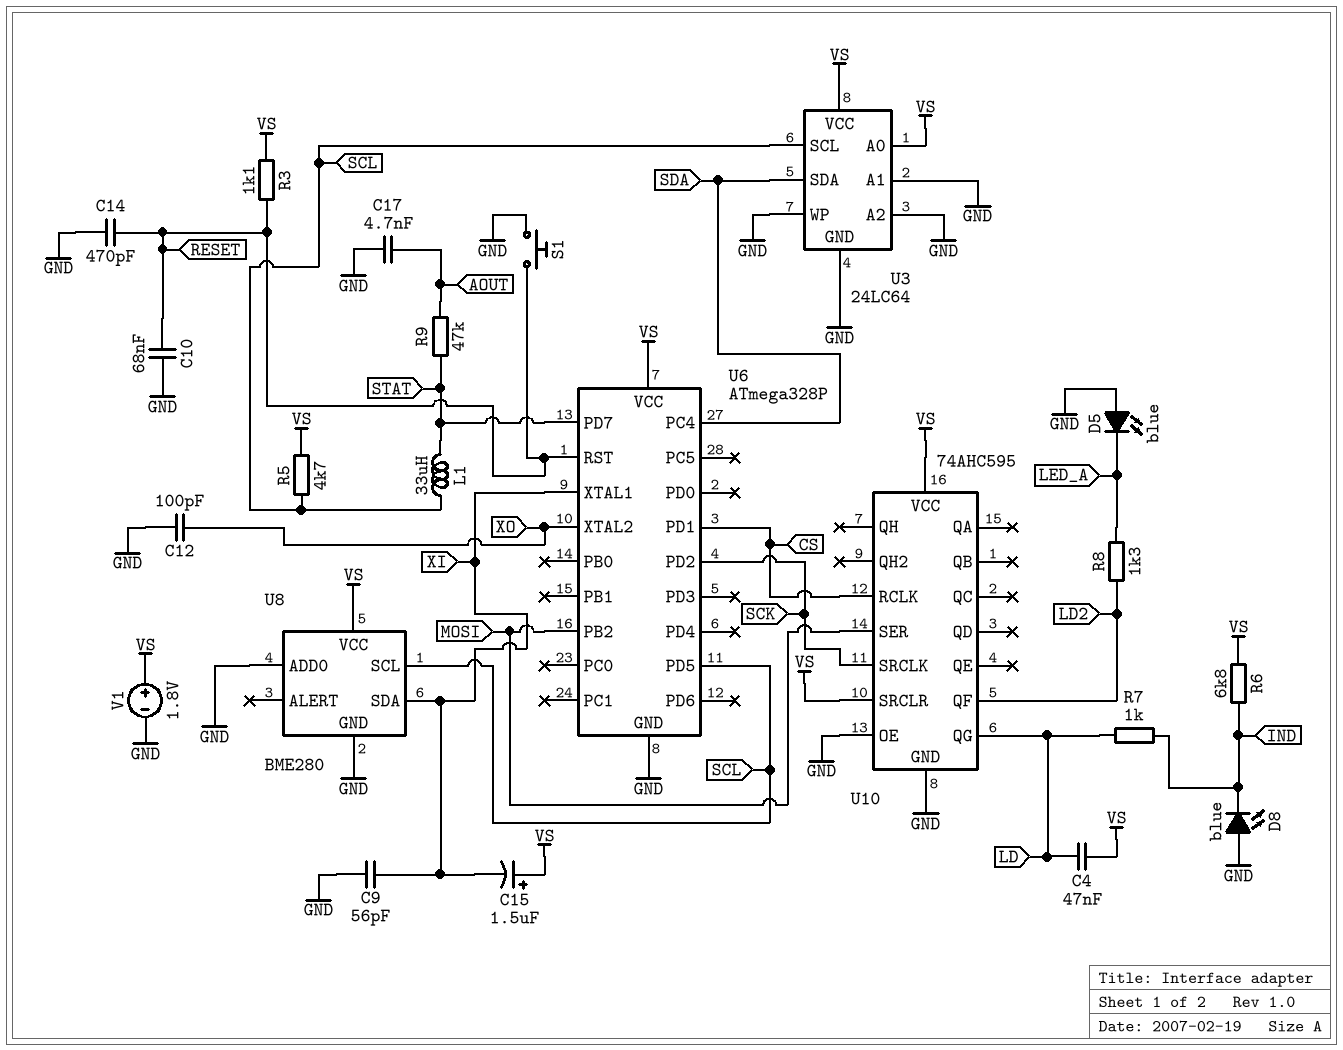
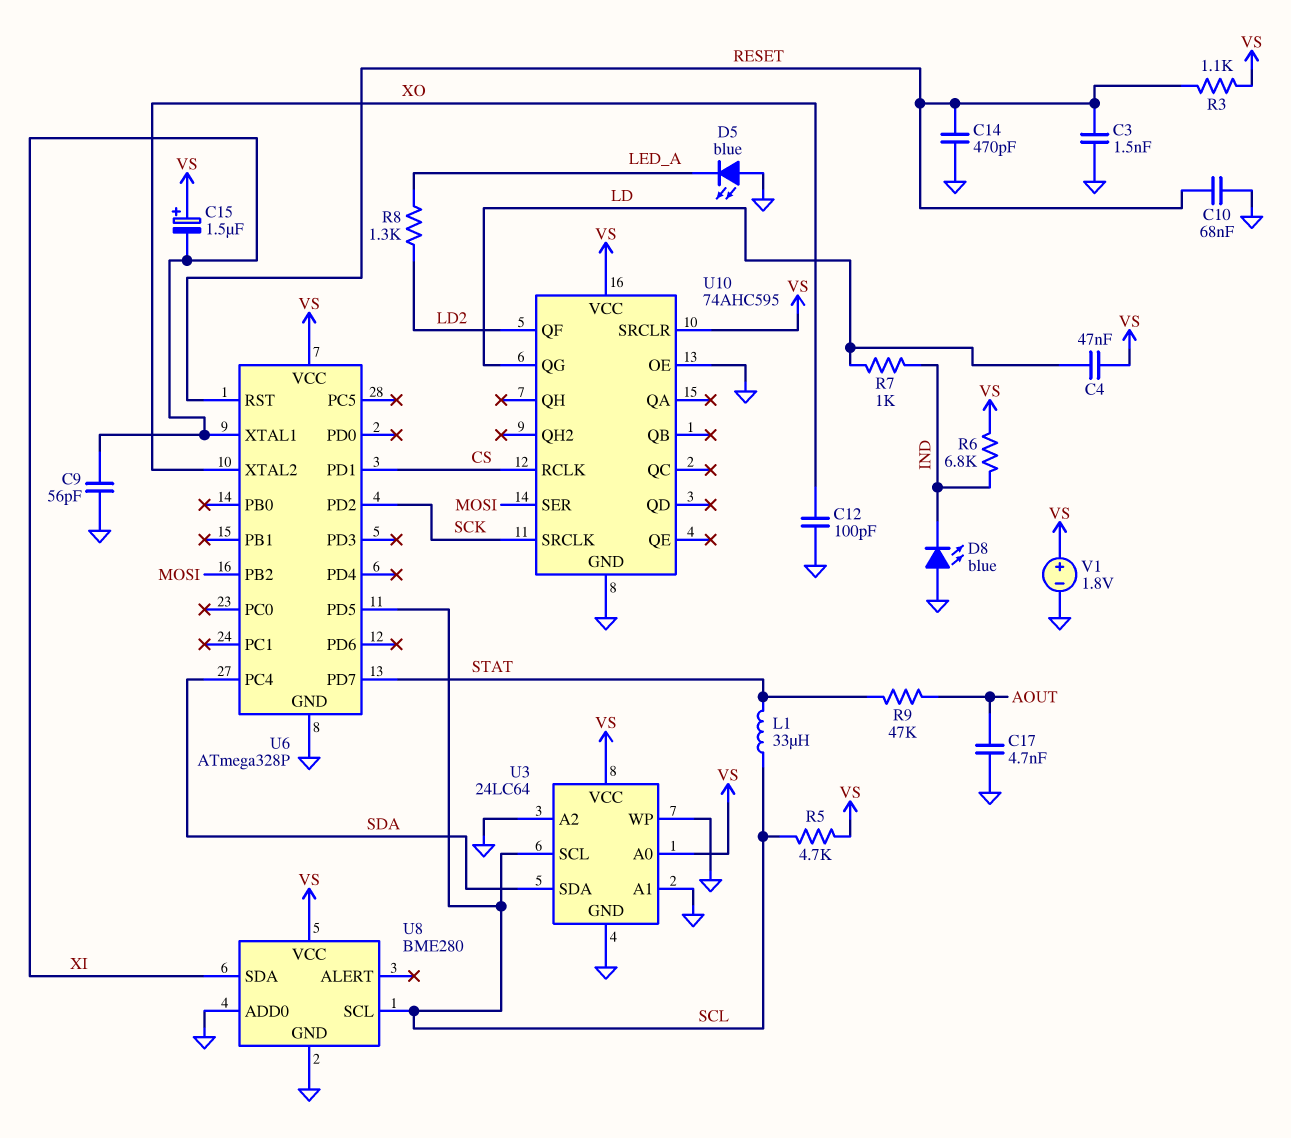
C3: none -> 1.5nF (GND, RESET)
S1: button (GND, RESET) -> none

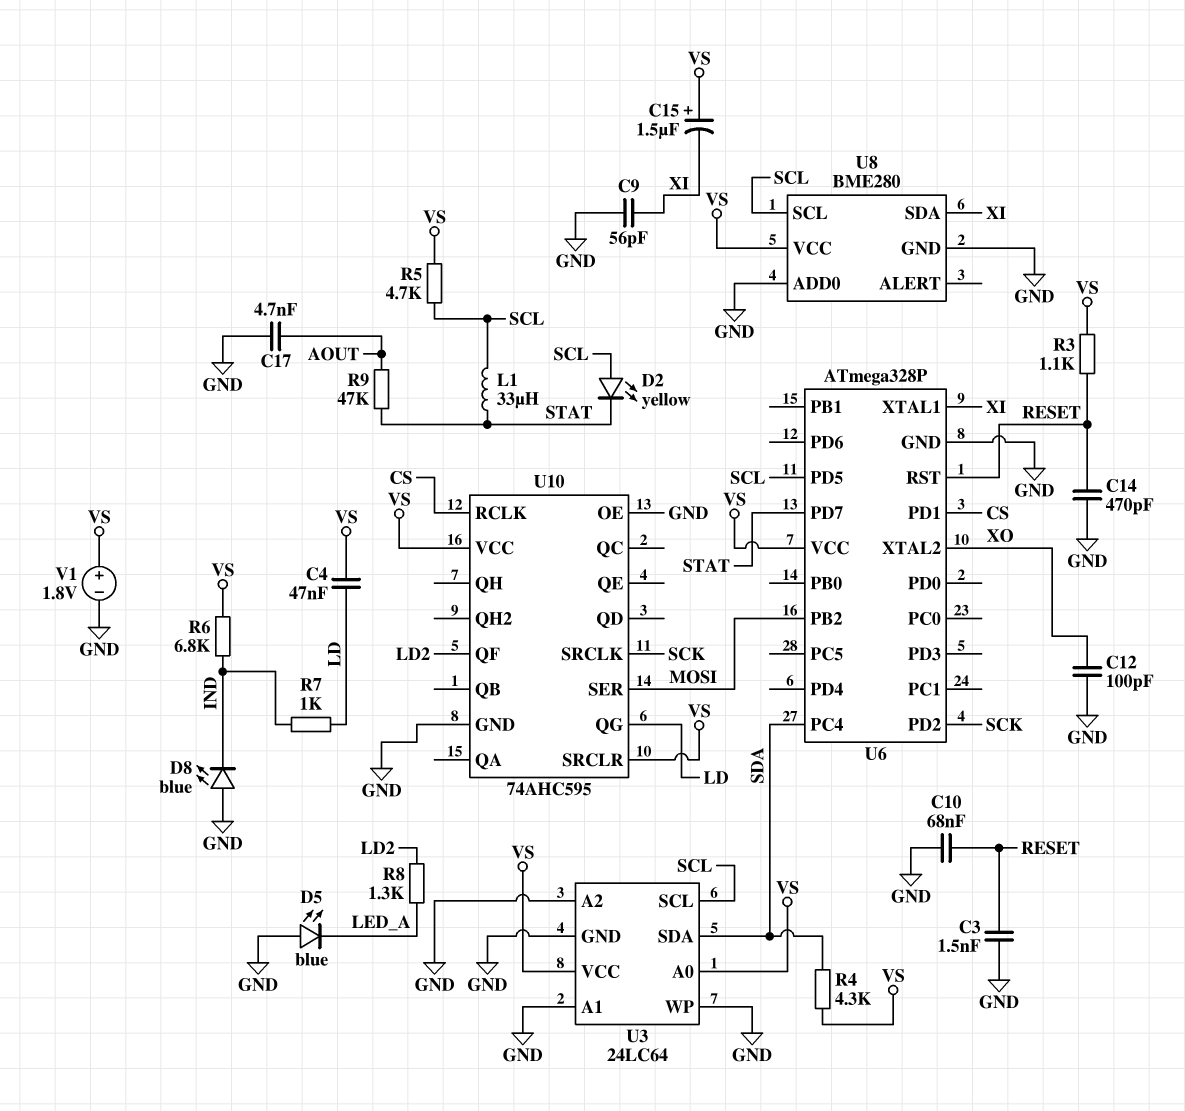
D2: none -> LED yellow (A SCL, K STAT)
R4: none -> 4.3k (SDA, VS)

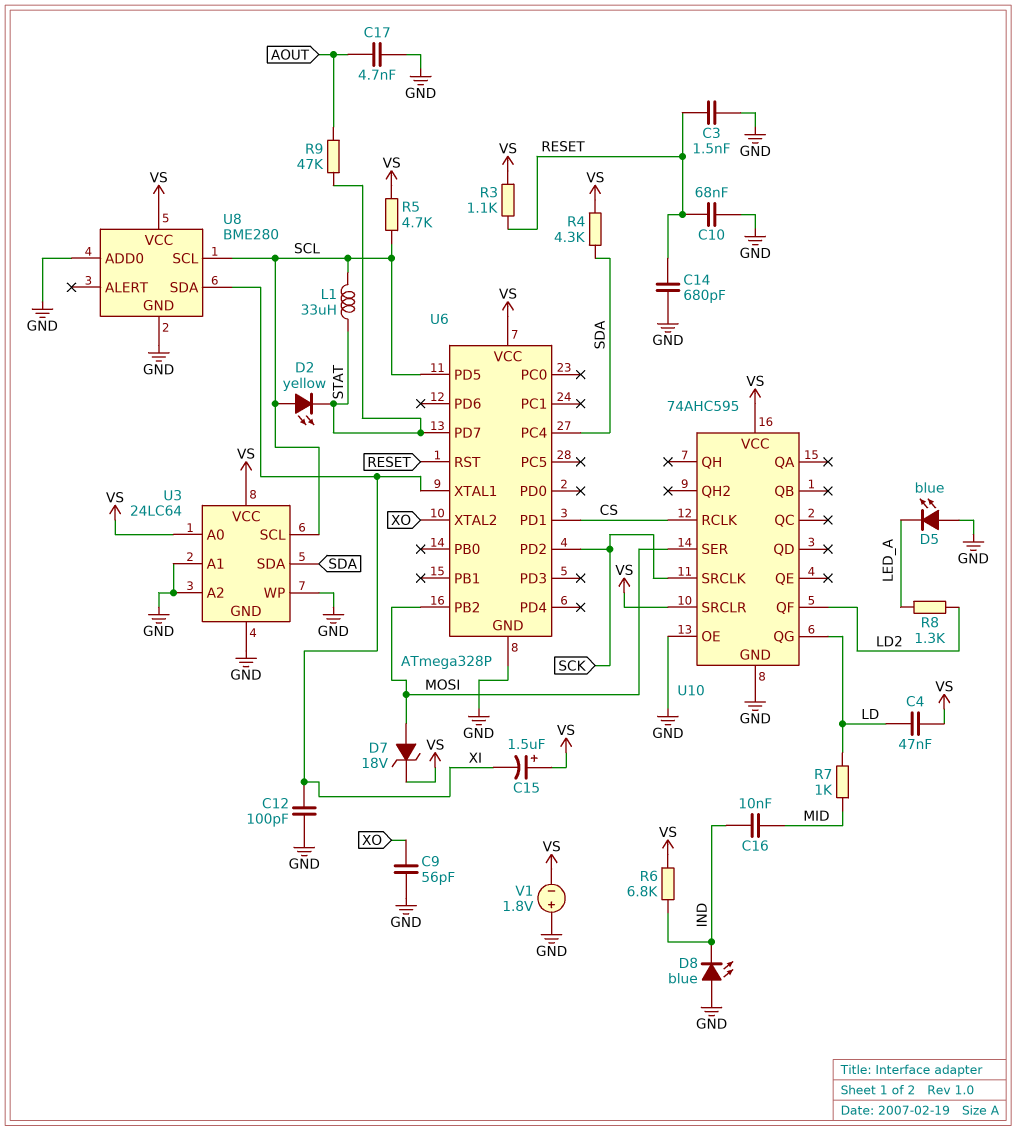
C9: 56pF (GND, XI) -> 56pF (GND, XO)
C12: 100pF (GND, XO) -> 100pF (GND, XI)
C14: 470pF (GND, RESET) -> 680pF (GND, RESET)
C16: none -> 10nF (IND, MID)
D7: none -> zener 18V (A MOSI, K VS)
R7: 1k (IND, LD) -> 1k (LD, MID)
V1: 1.8V (plus VS, minus GND) -> 1.8V (plus GND, minus VS)

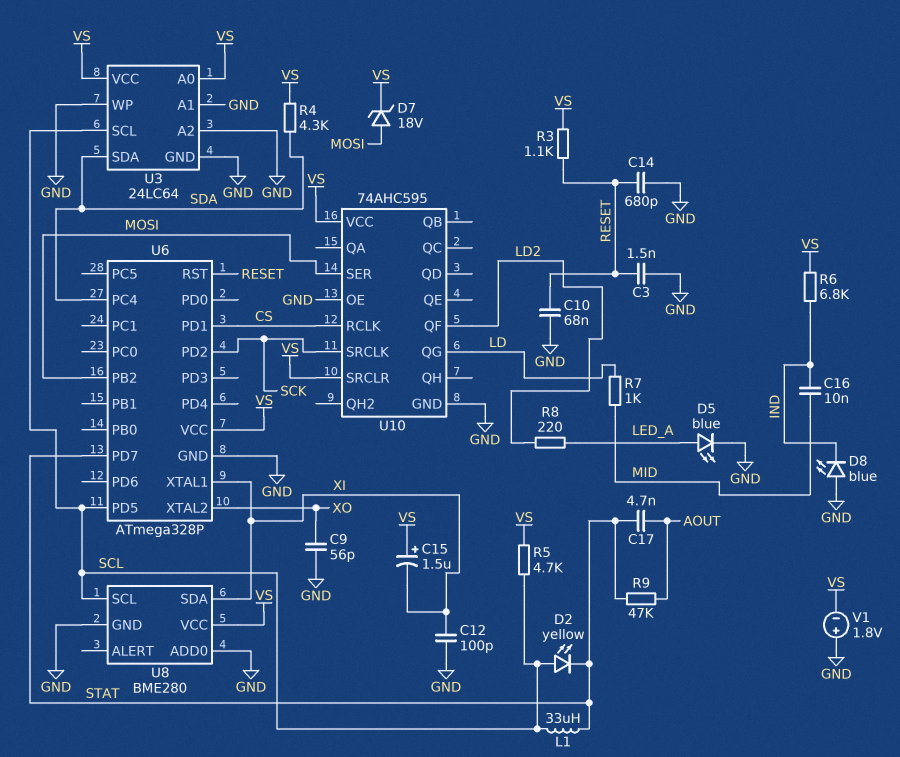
C4: 47nF (LD, VS) -> none
C17: 4.7nF (AOUT, GND) -> 4.7nF (AOUT, STAT)
D5: LED blue (A GND, K LED_A) -> LED blue (A LED_A, K GND)
R8: 1.3k (LD2, LED_A) -> 220 (LD2, LED_A)

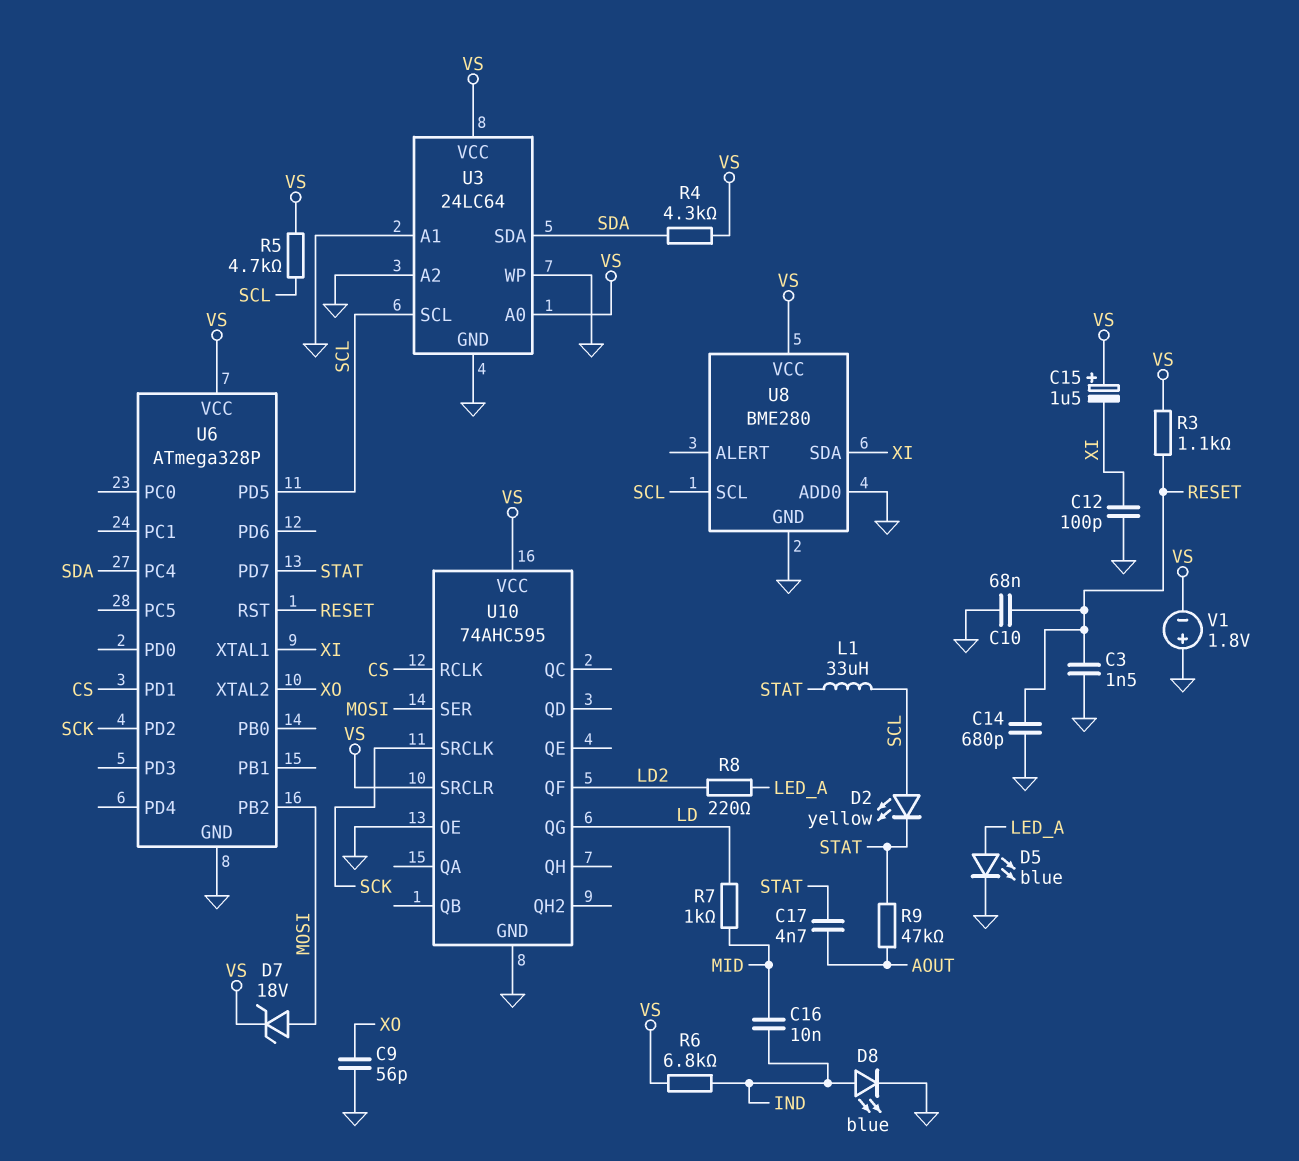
D8: LED blue (A GND, K IND) -> LED blue (A IND, K GND)

